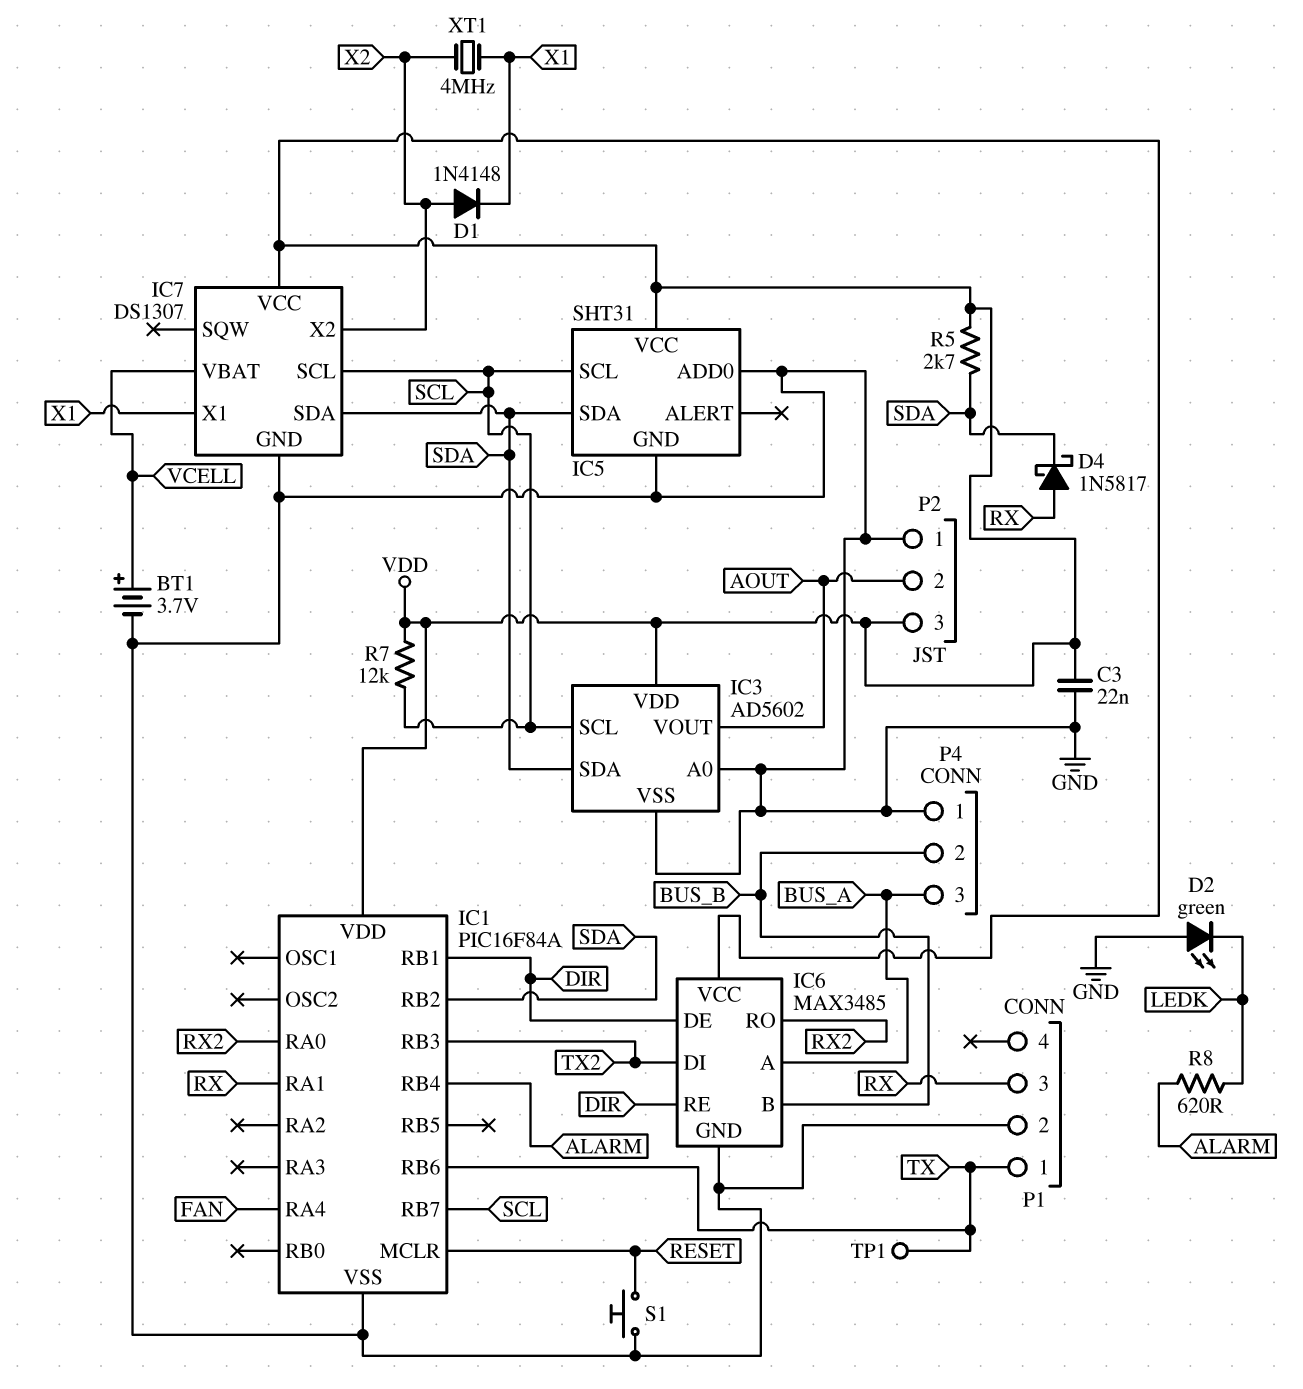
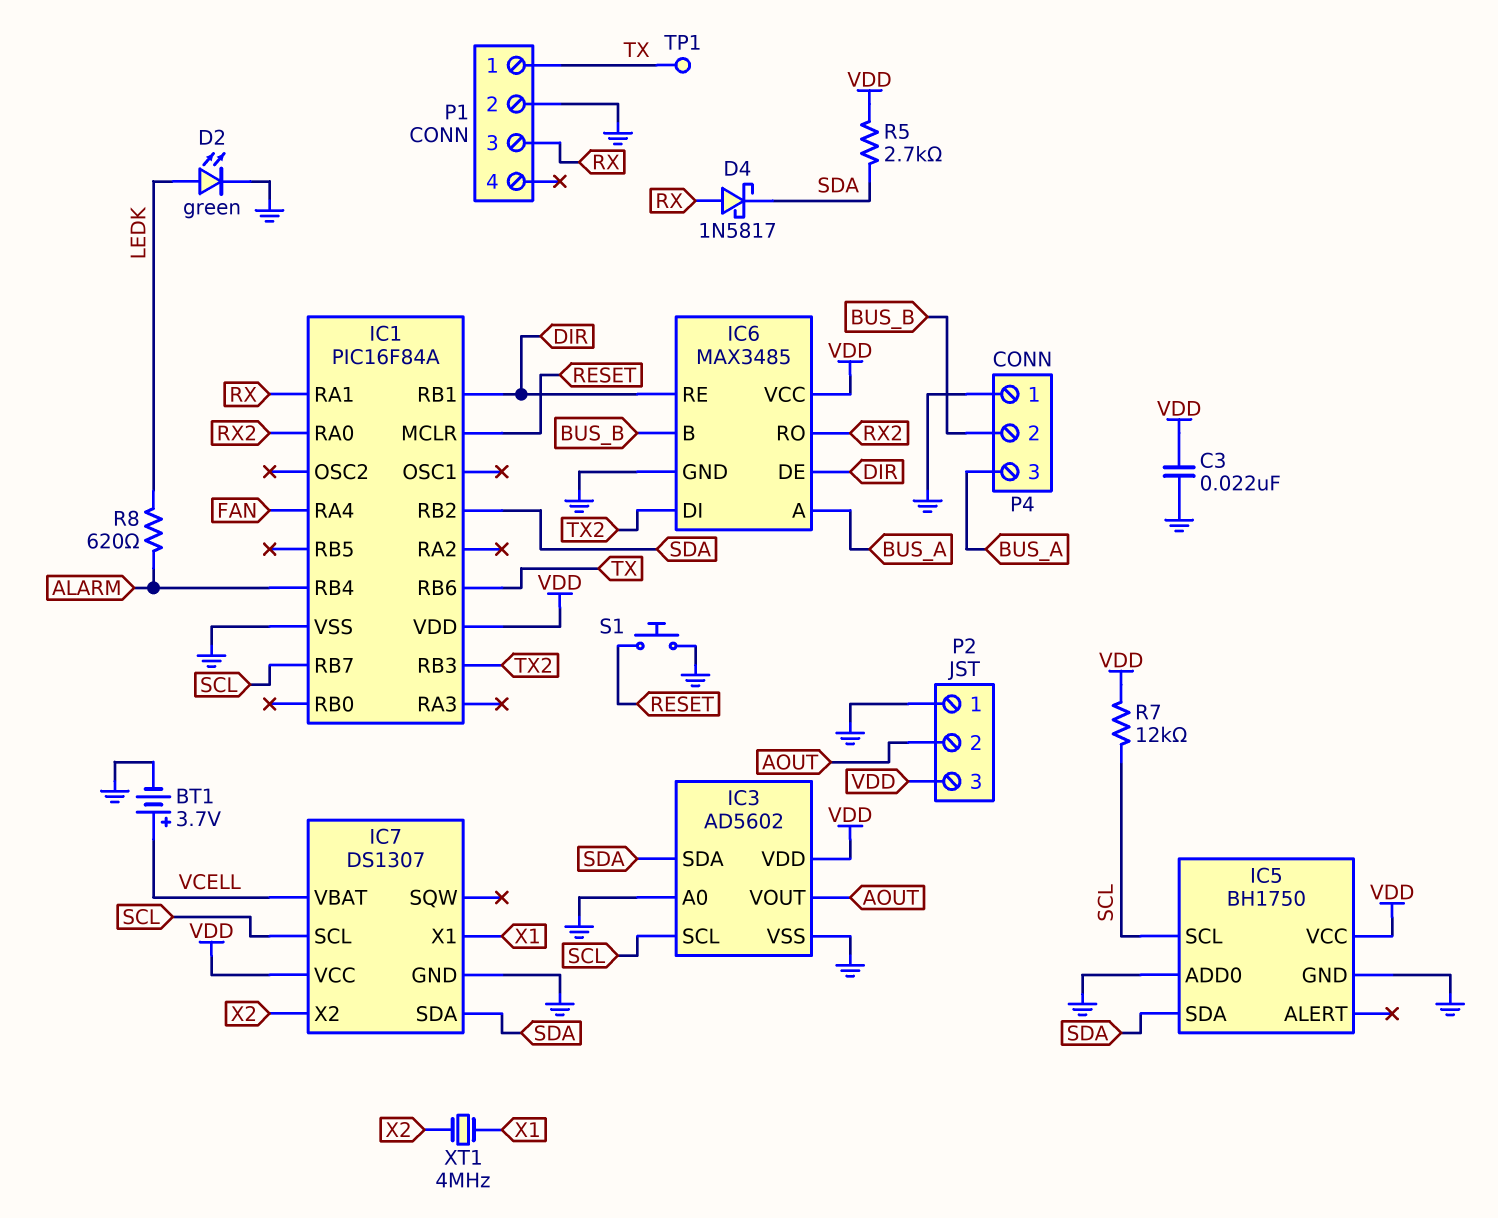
D1: diode 1N4148 (A X2, K X1) -> none
D2: LED green (A GND, K LEDK) -> LED green (A LEDK, K GND)
IC5: SHT31 -> BH1750

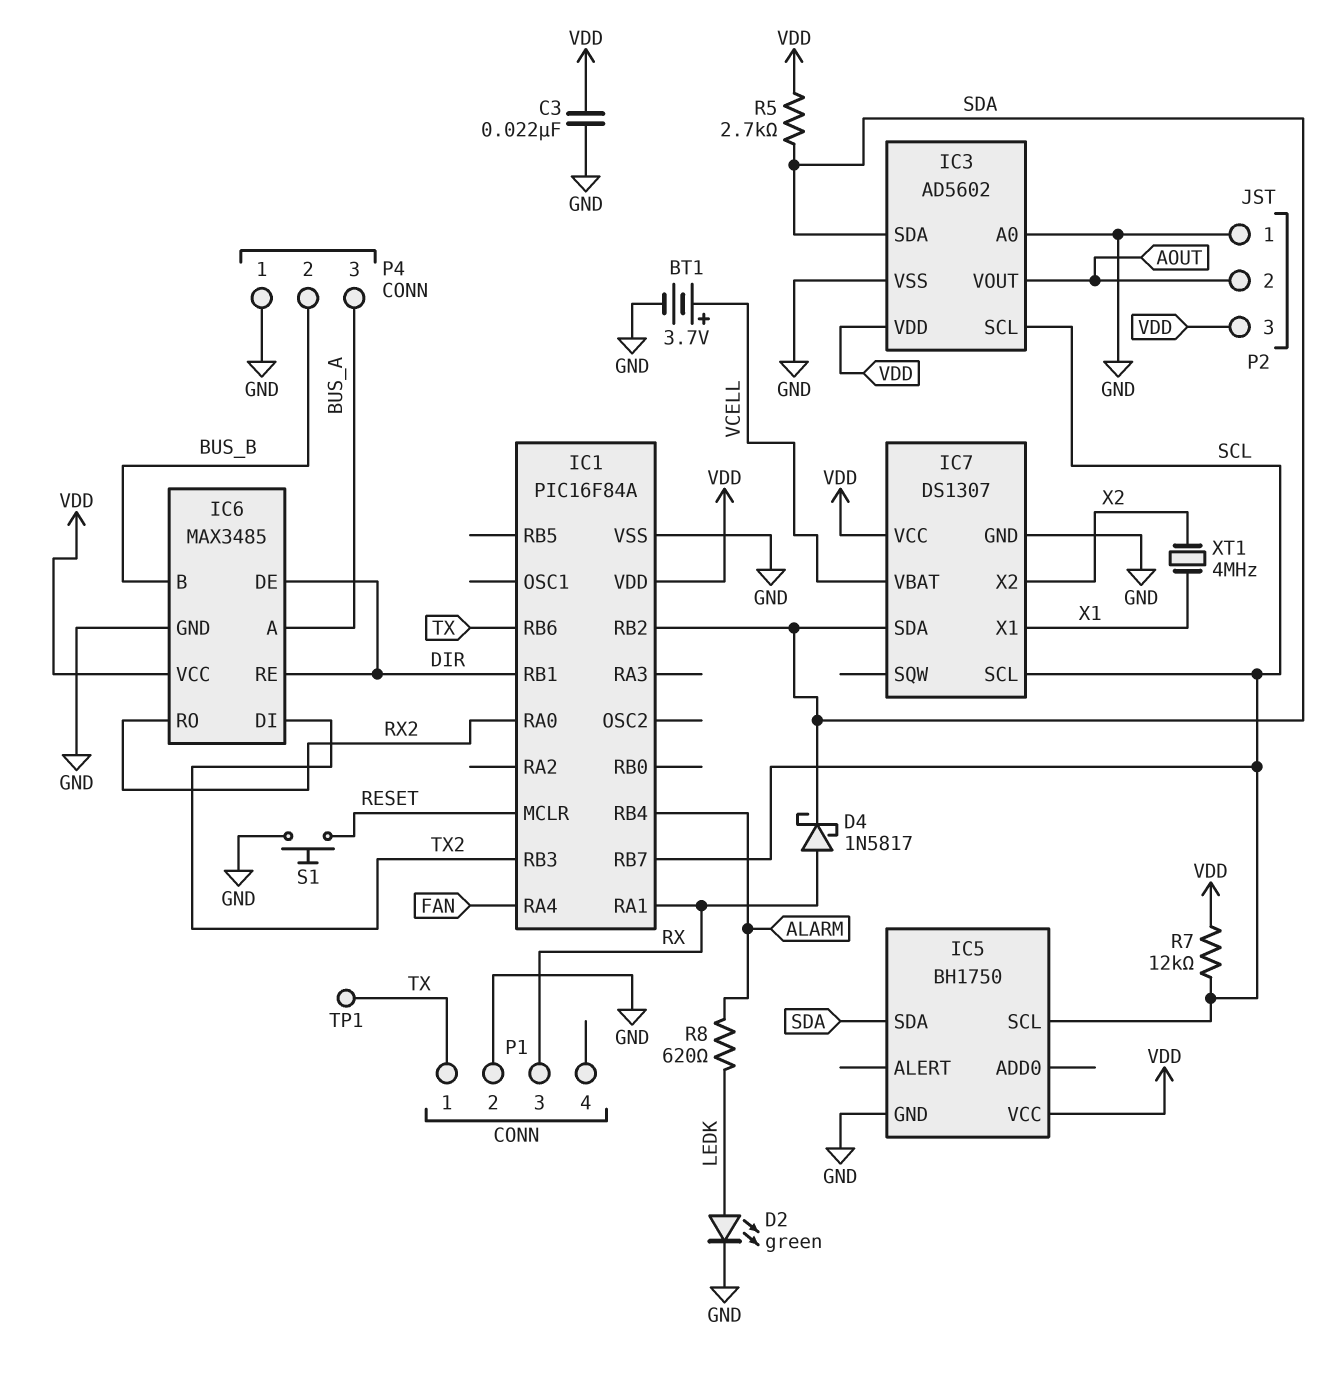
IC5 pin ADD0: GND -> none

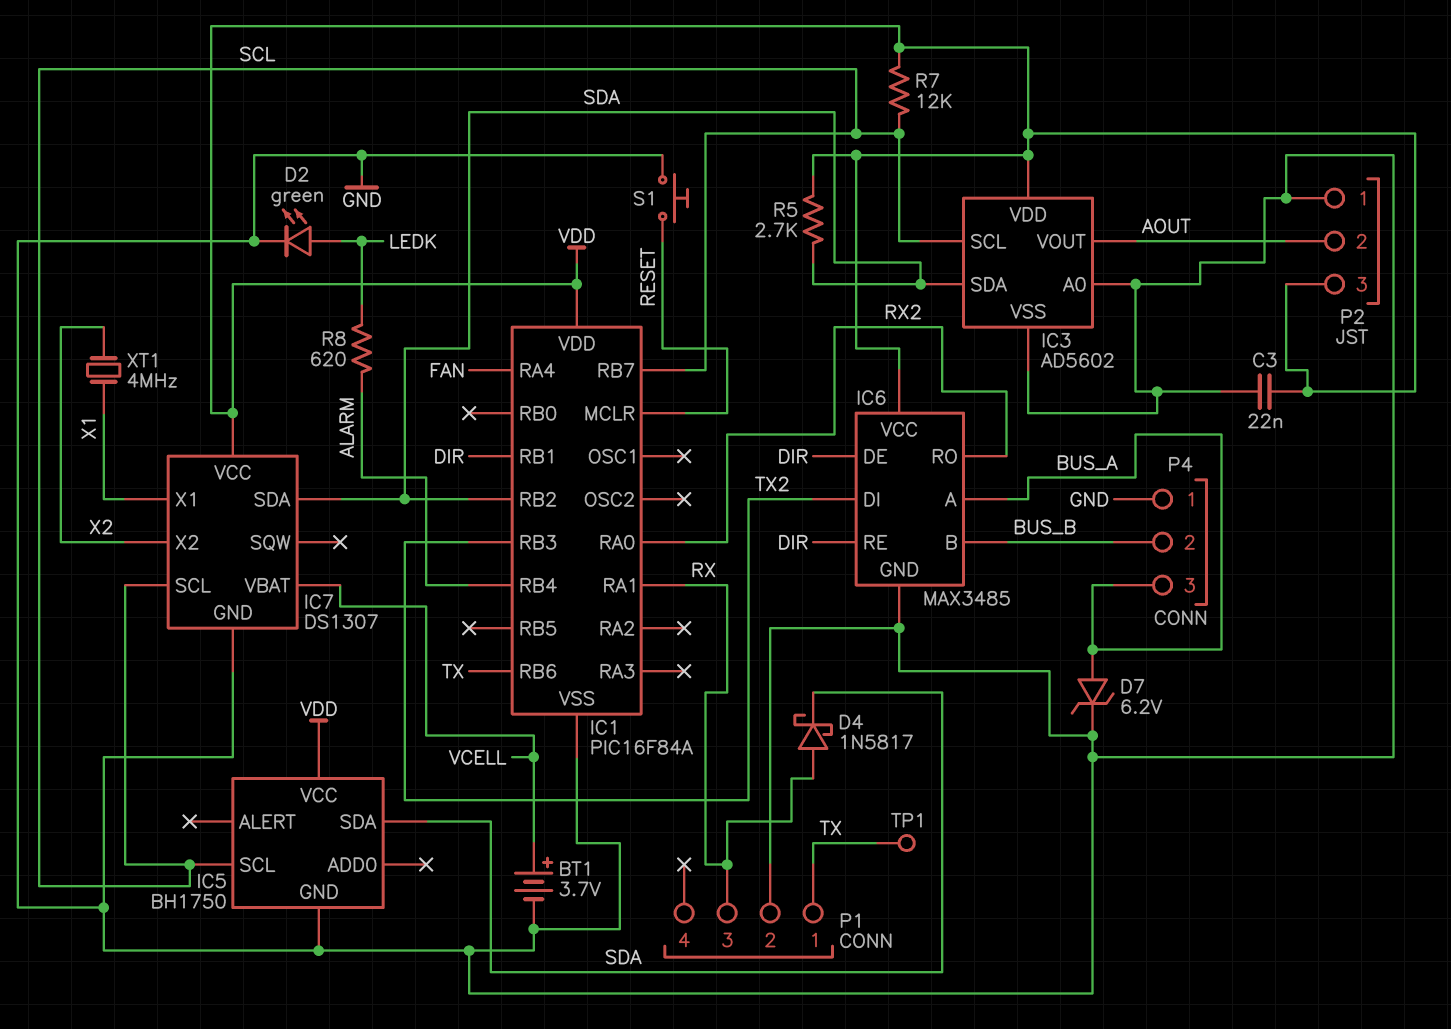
D7: none -> zener 6.2V (A BUS_A, K GND)

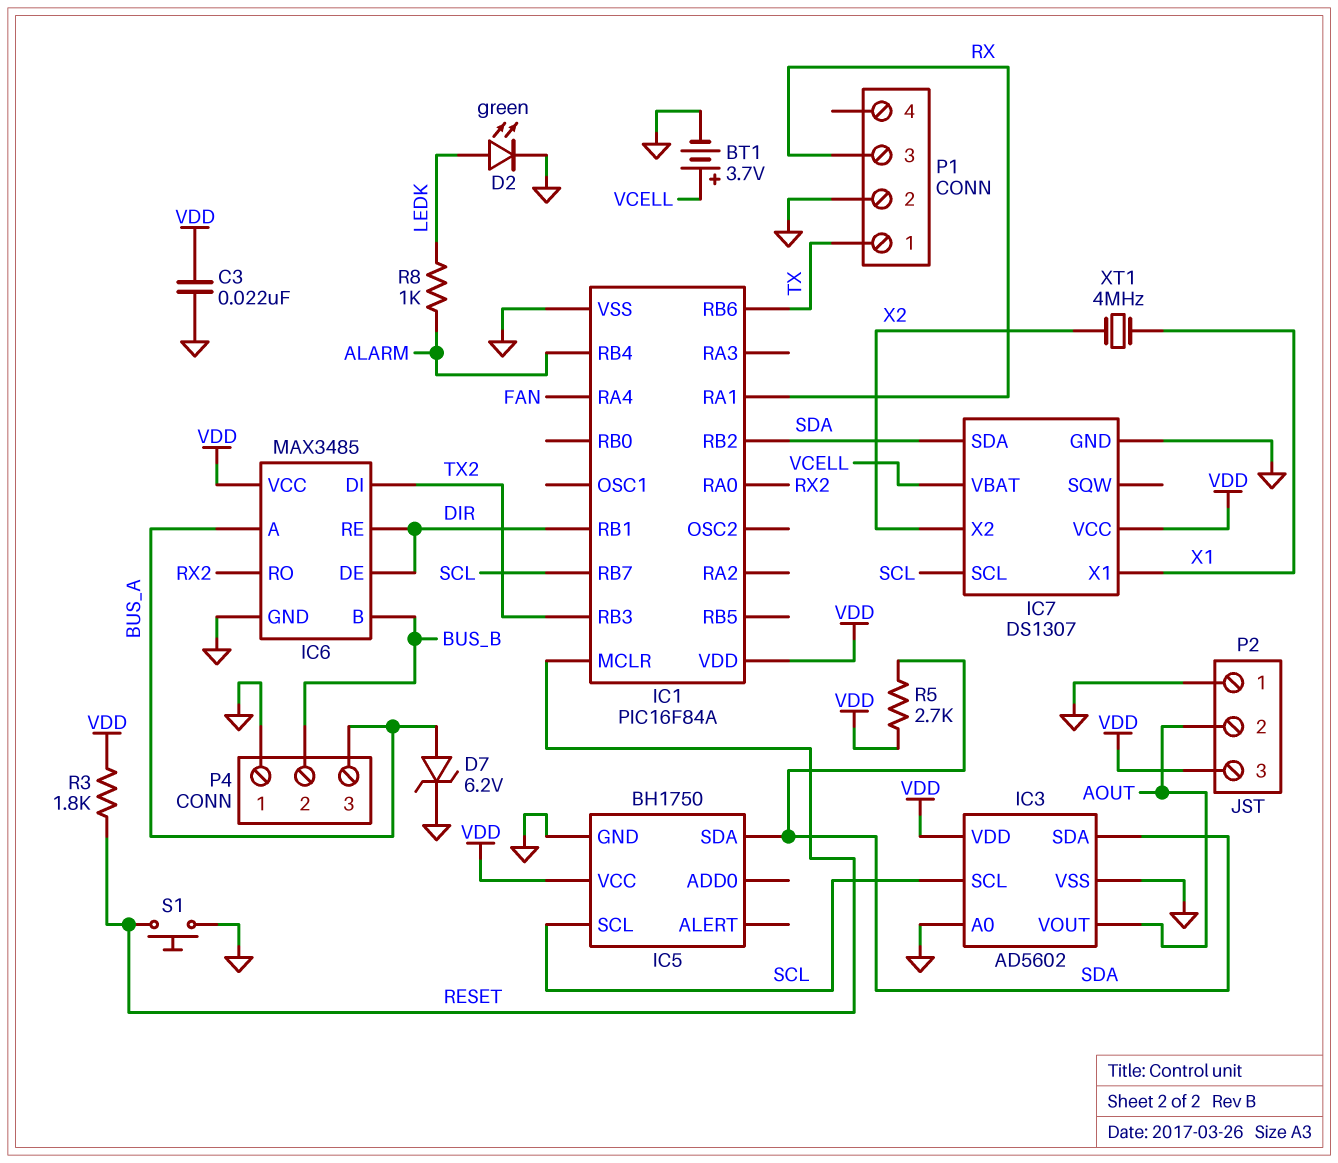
D4: schottky 1N5817 (A RX, K SDA) -> none
R3: none -> 1.8k (RESET, VDD)
R7: 12k (SCL, VDD) -> none
R8: 620 (ALARM, LEDK) -> 1k (ALARM, LEDK)
TP1: test point (TX) -> none

